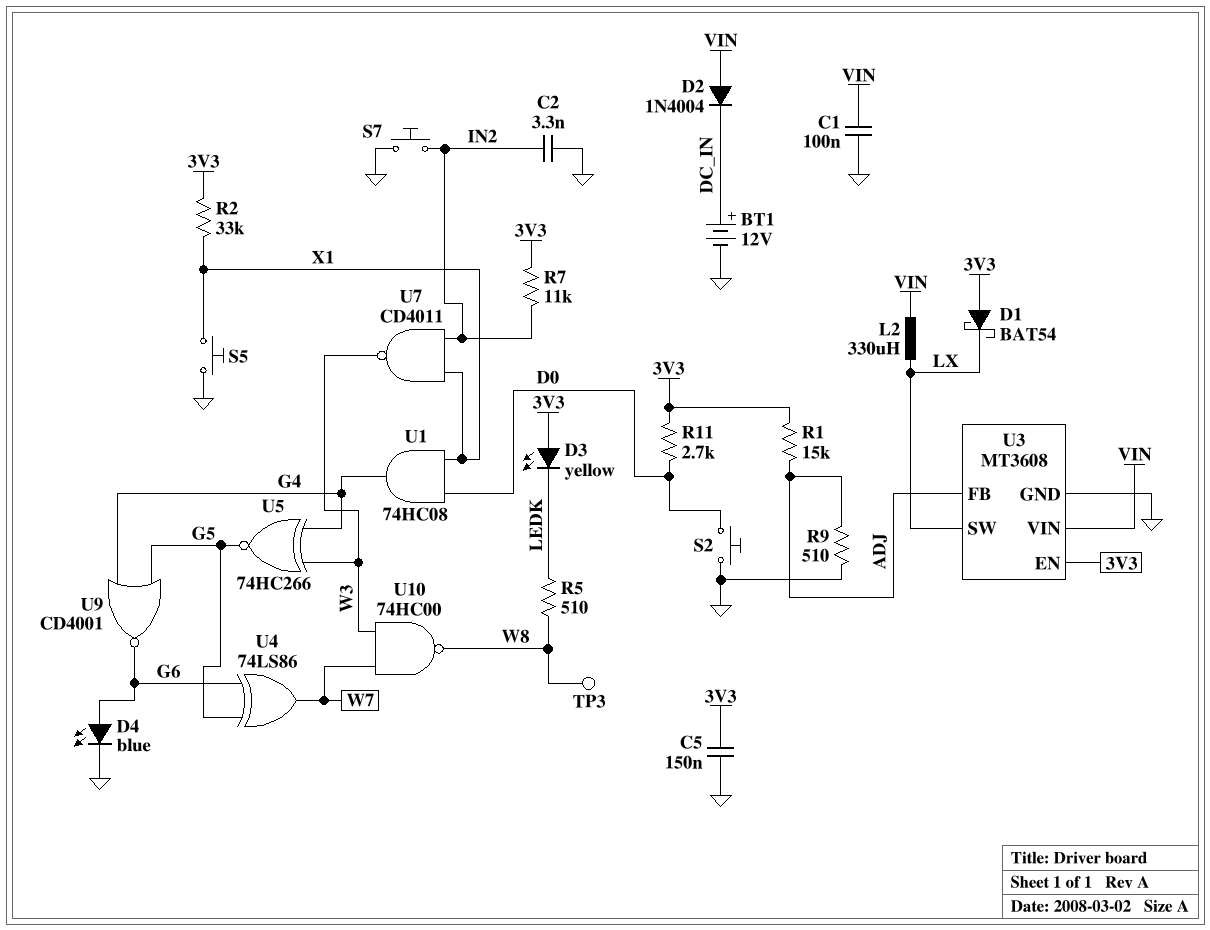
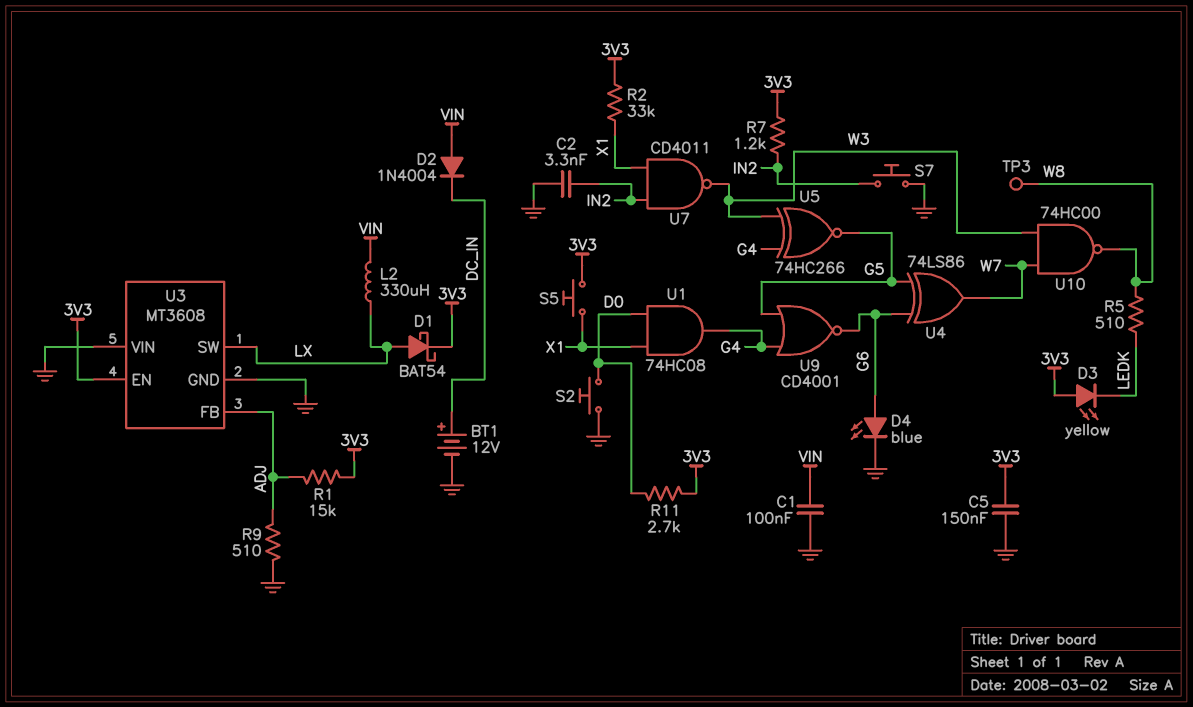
D1: schottky BAT54 (A 3V3, K LX) -> schottky BAT54 (A LX, K 3V3)
R7: 11k (3V3, IN2) -> 1.2k (3V3, IN2)
S5: button (GND, X1) -> button (3V3, X1)
U3 pin VIN: VIN -> GND

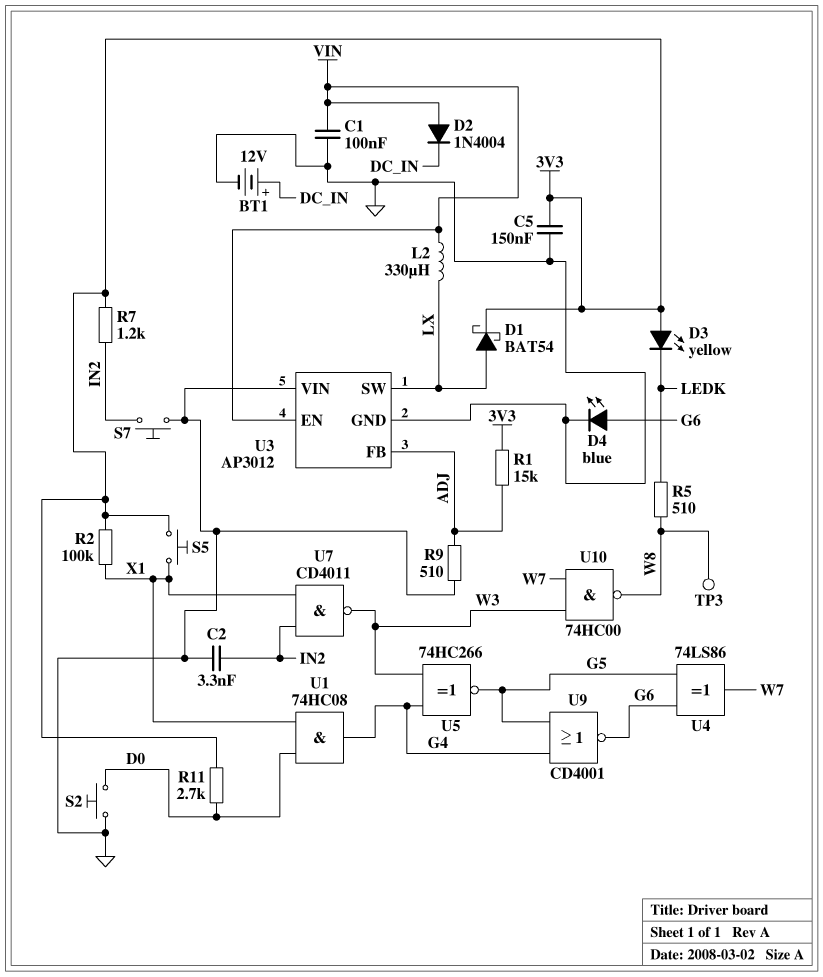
R2: 33k (3V3, X1) -> 100k (3V3, X1)
U3: MT3608 -> AP3012
U3 pin EN: 3V3 -> VIN

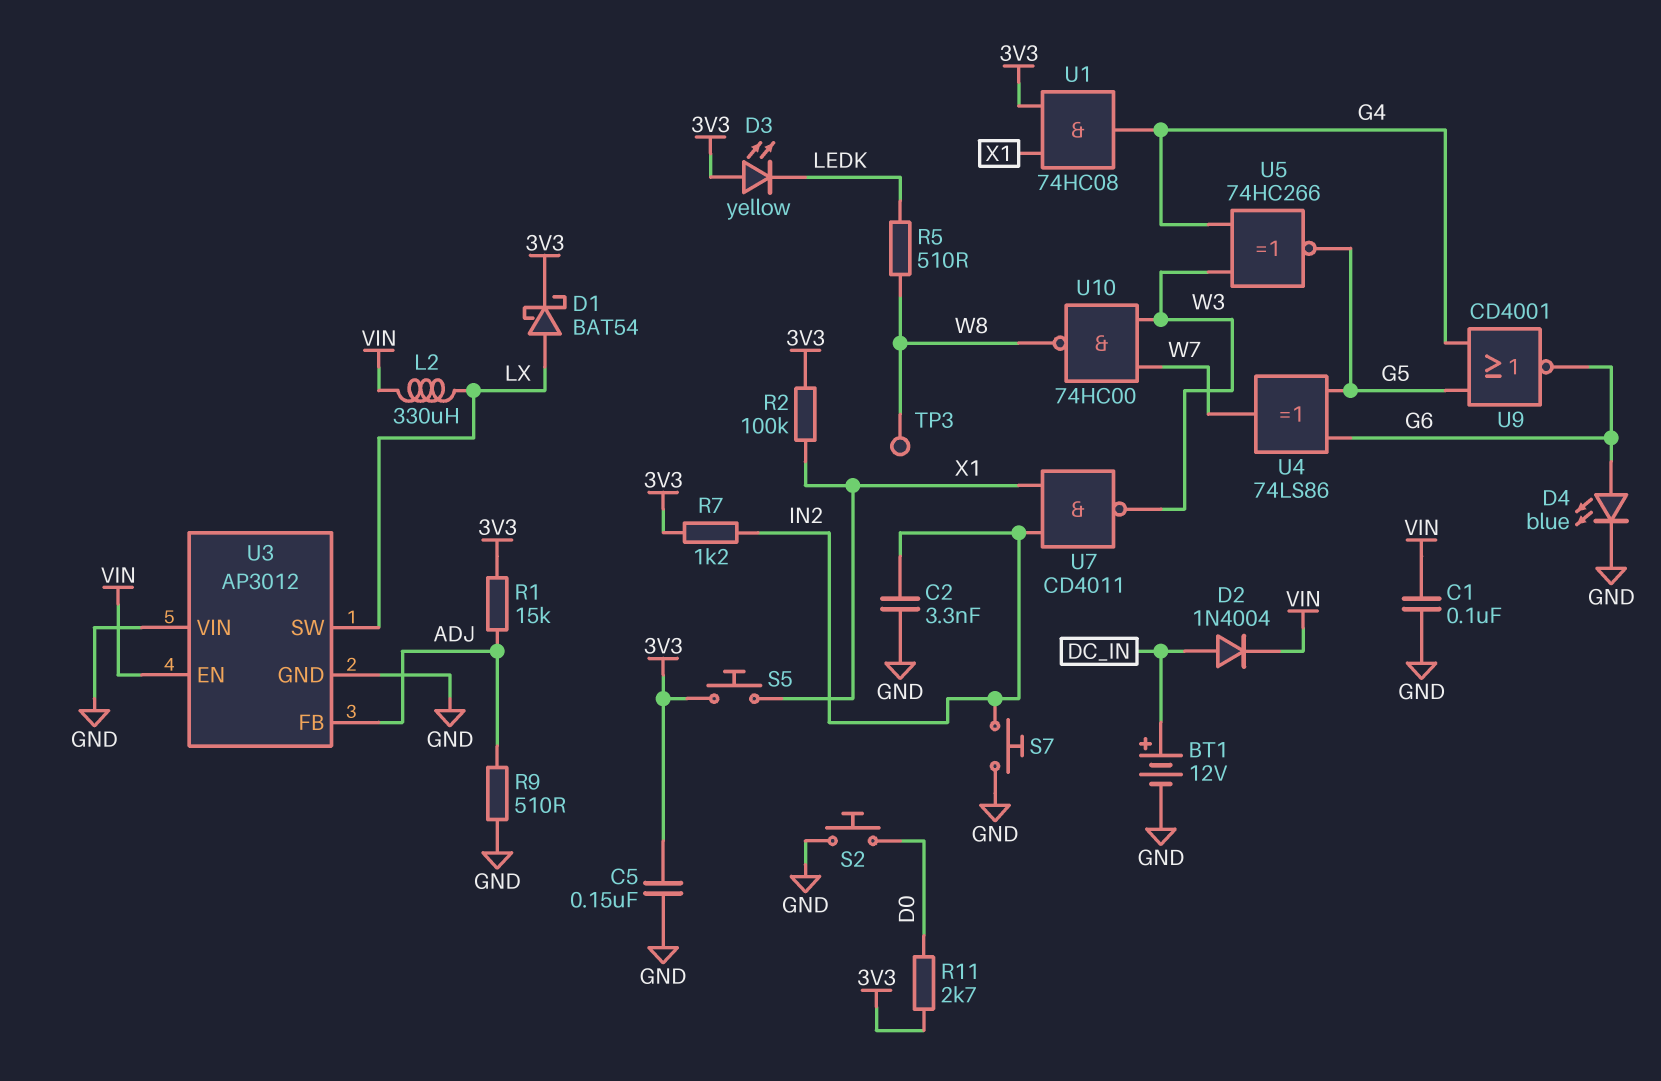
D2: diode 1N4004 (A VIN, K DC_IN) -> diode 1N4004 (A DC_IN, K VIN)
U1: AND 74HC08 (in D0, in X1, out G4) -> AND 74HC08 (in 3V3, in X1, out G4)

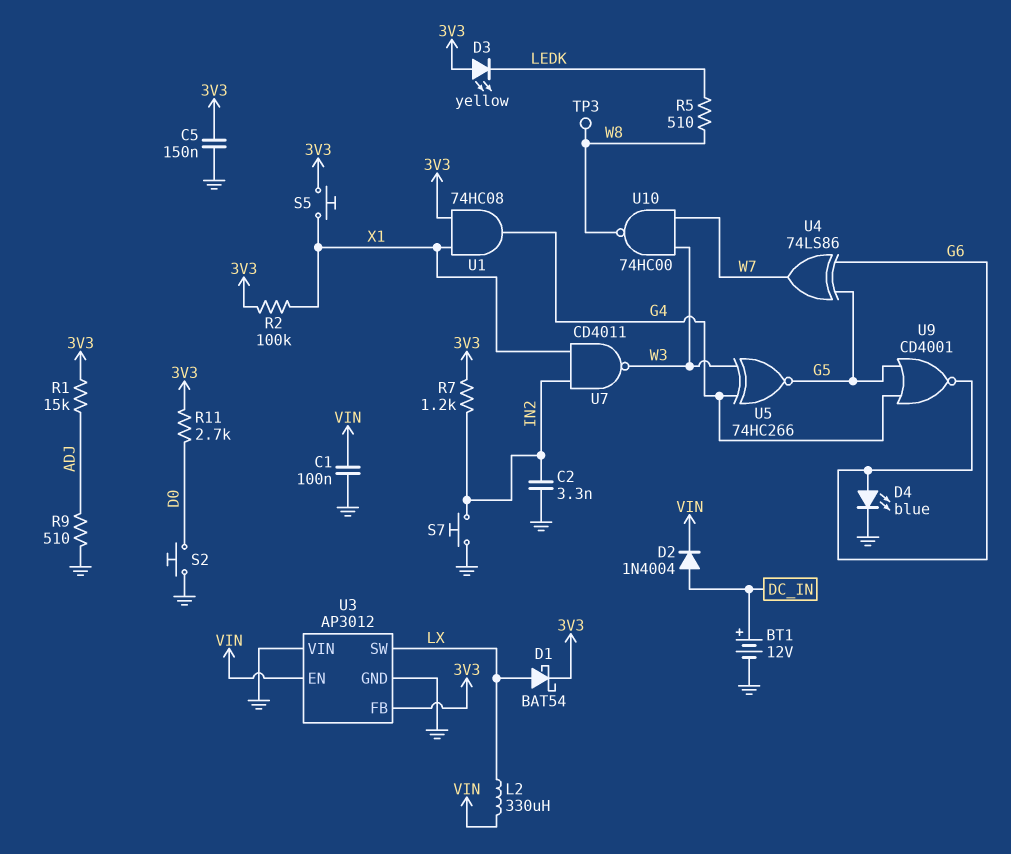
U3 pin FB: ADJ -> 3V3

